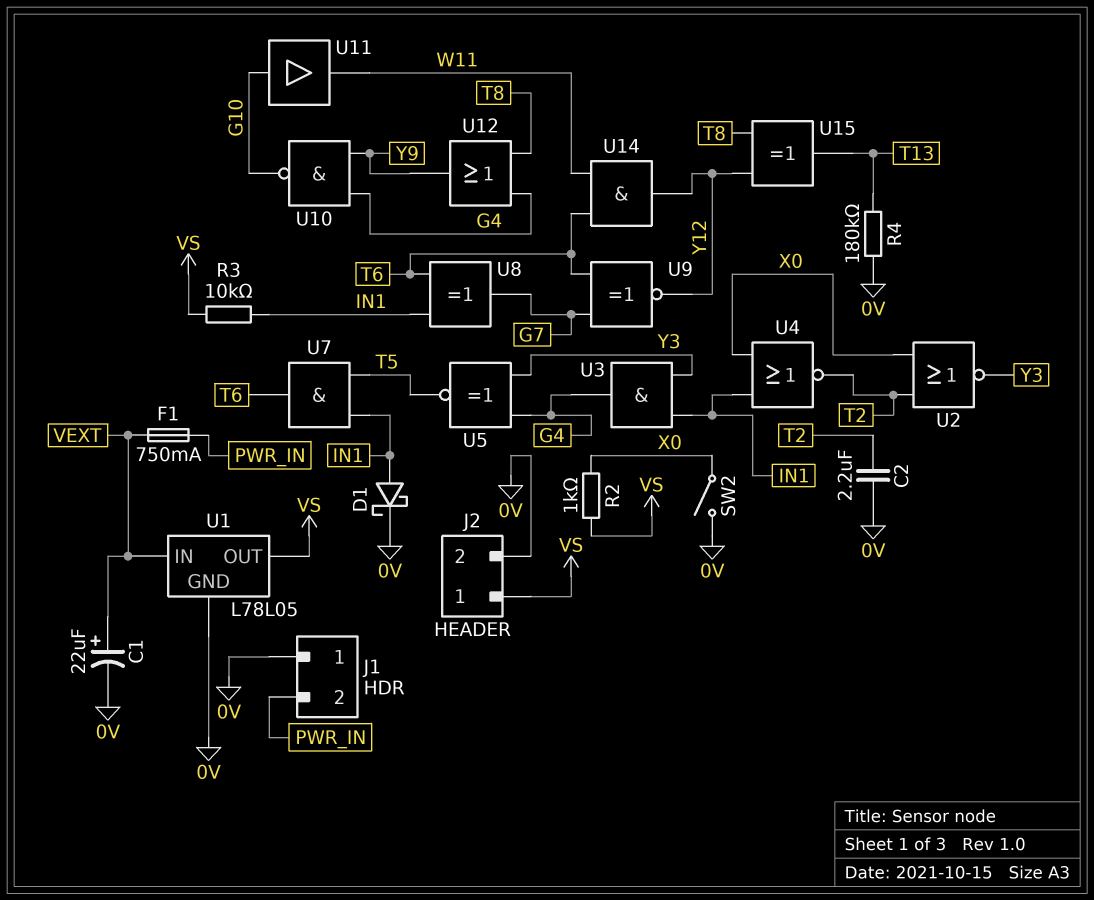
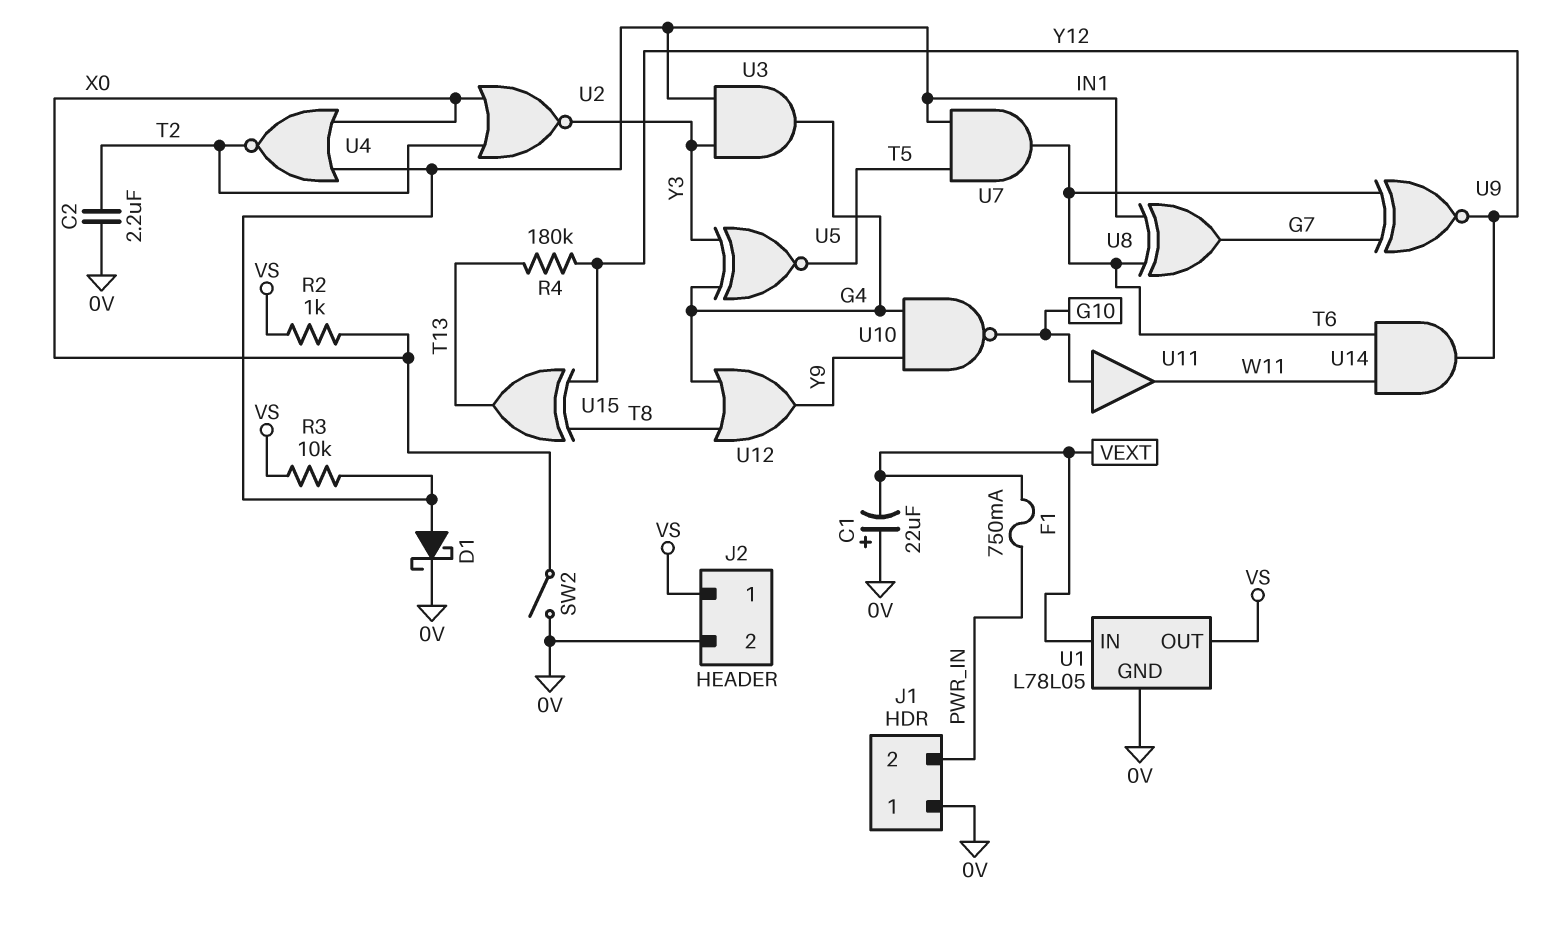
C1: 22uF (plus VEXT, minus 0V) -> 22uF (plus 0V, minus VEXT)
R4: 180k (0V, T13) -> 180k (T13, Y12)

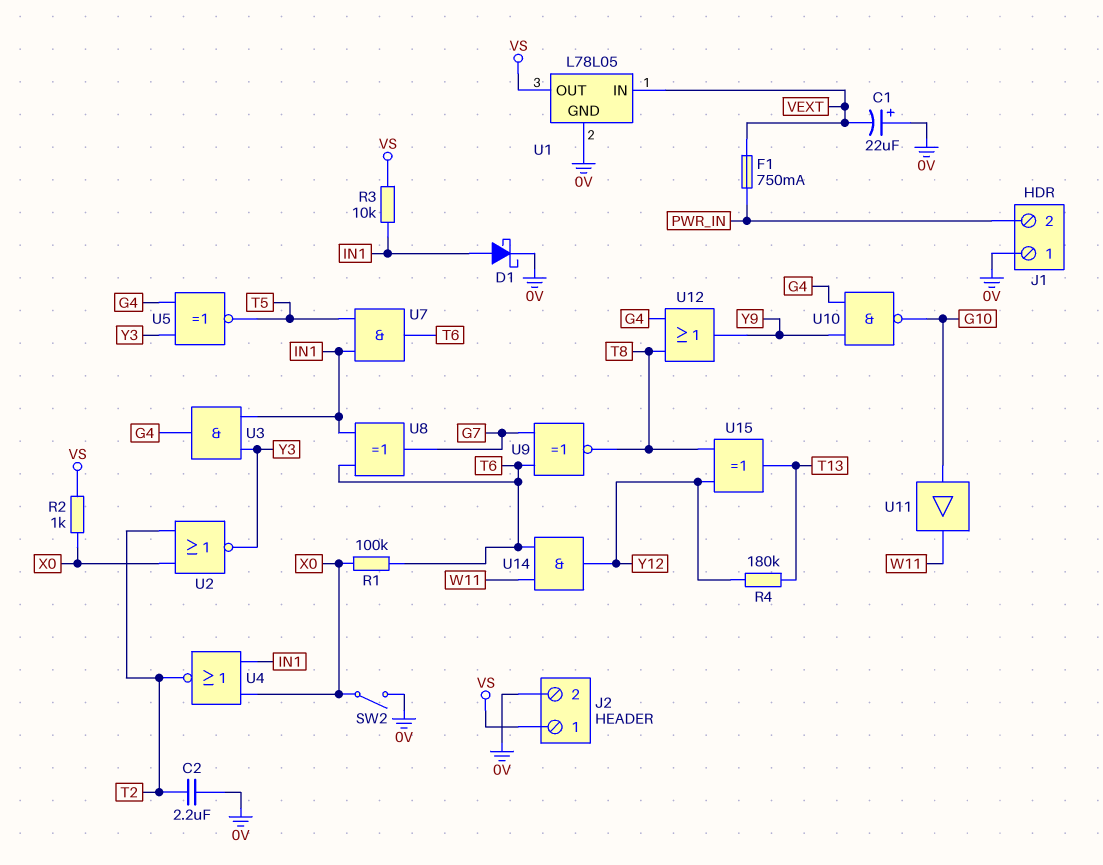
R1: none -> 100k (T6, X0)
U9: XNOR (in G7, in T6, out Y12) -> XNOR (in G7, in T6, out T8)

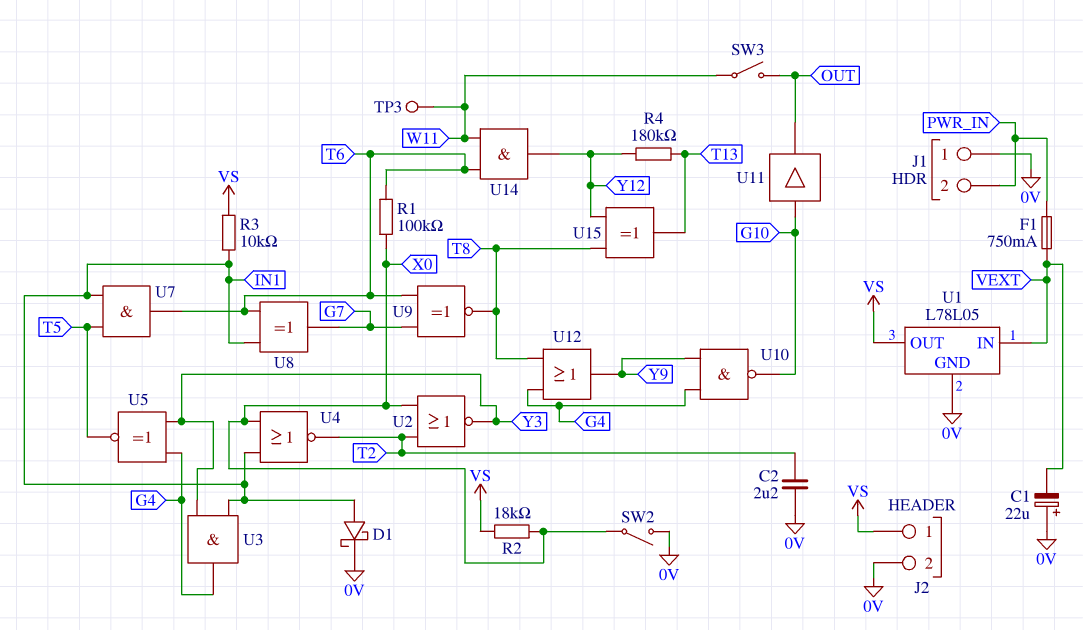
R2: 1k (VS, X0) -> 18k (VS, X0)
SW3: none -> switch (OUT, W11)
TP3: none -> test point (W11)
U11: buffer (in G10, out W11) -> buffer (in G10, out OUT)

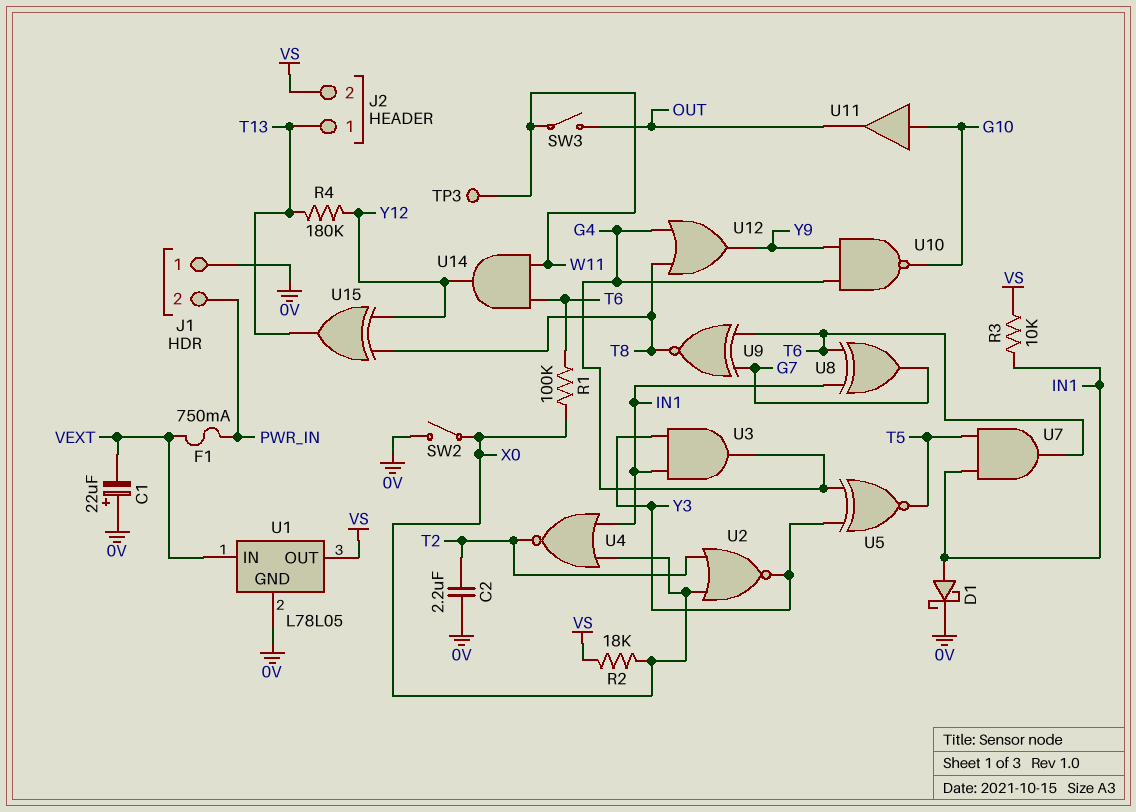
J2 pin 1: VS -> T13
J2 pin 2: 0V -> VS

